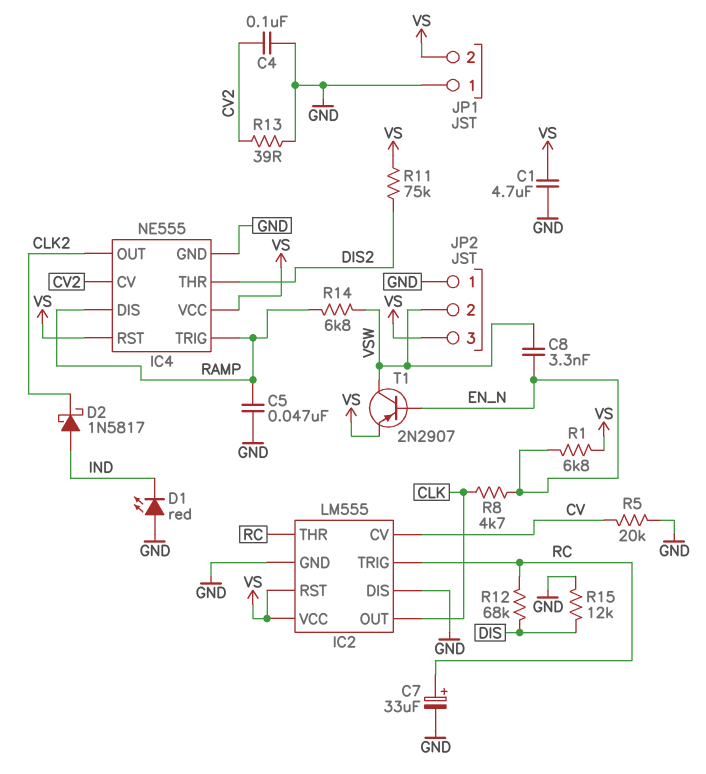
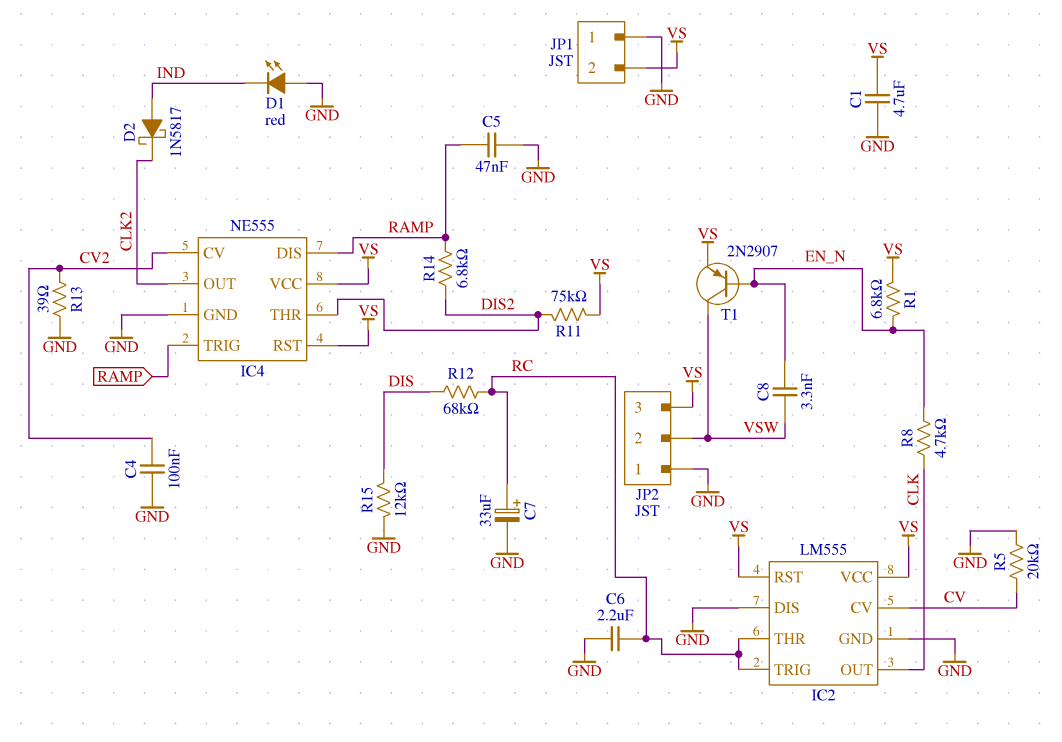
C6: none -> 2.2uF (GND, RC)
R14: 6.8k (RAMP, VSW) -> 6.8k (DIS2, RAMP)

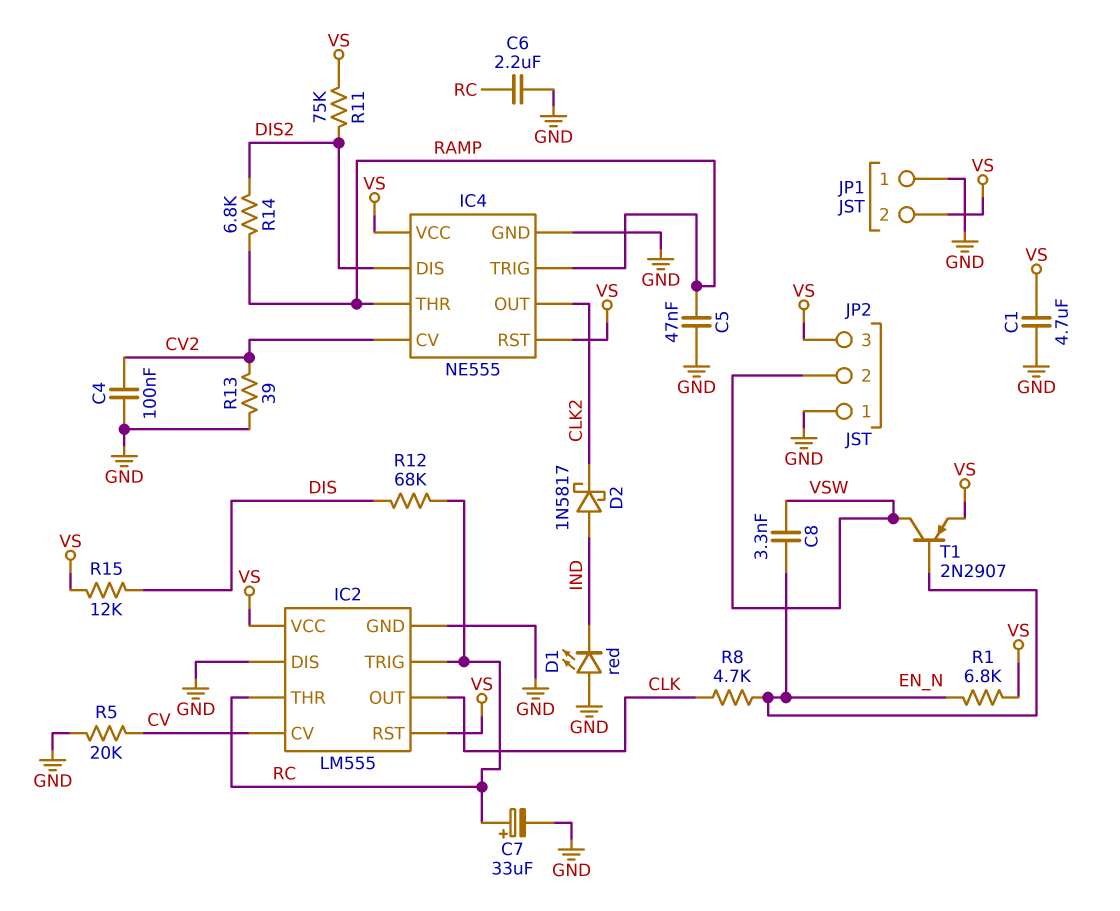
IC4 pin DIS: RAMP -> DIS2
IC4 pin THR: DIS2 -> RAMP
R15: 12k (DIS, GND) -> 12k (DIS, VS)

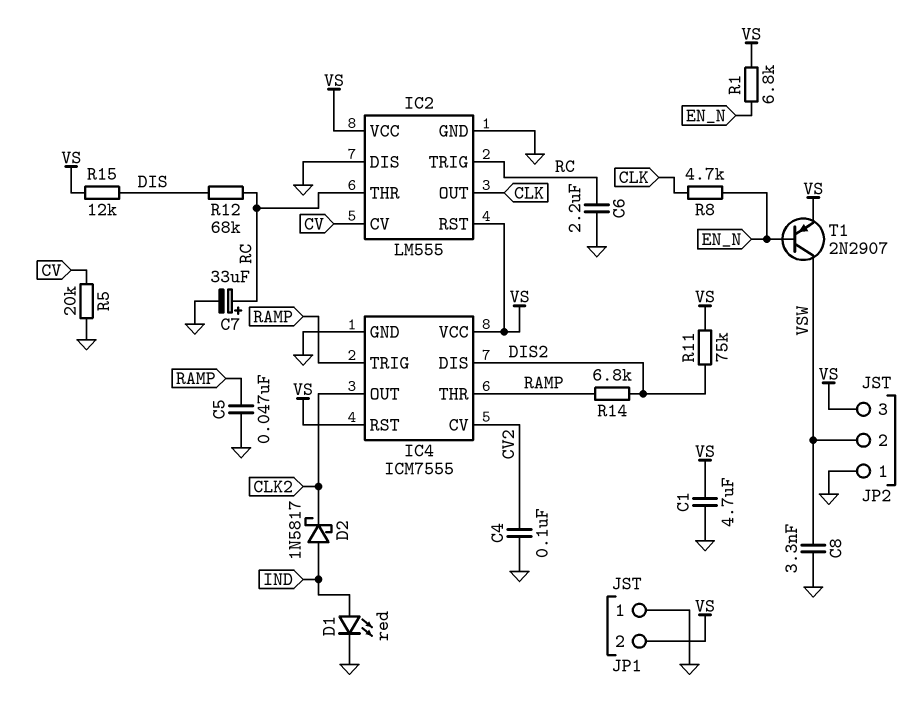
C8: 3.3nF (EN_N, VSW) -> 3.3nF (GND, VSW)
D1: LED red (A GND, K IND) -> LED red (A IND, K GND)
IC4: NE555 -> ICM7555
R13: 39 (CV2, GND) -> none

